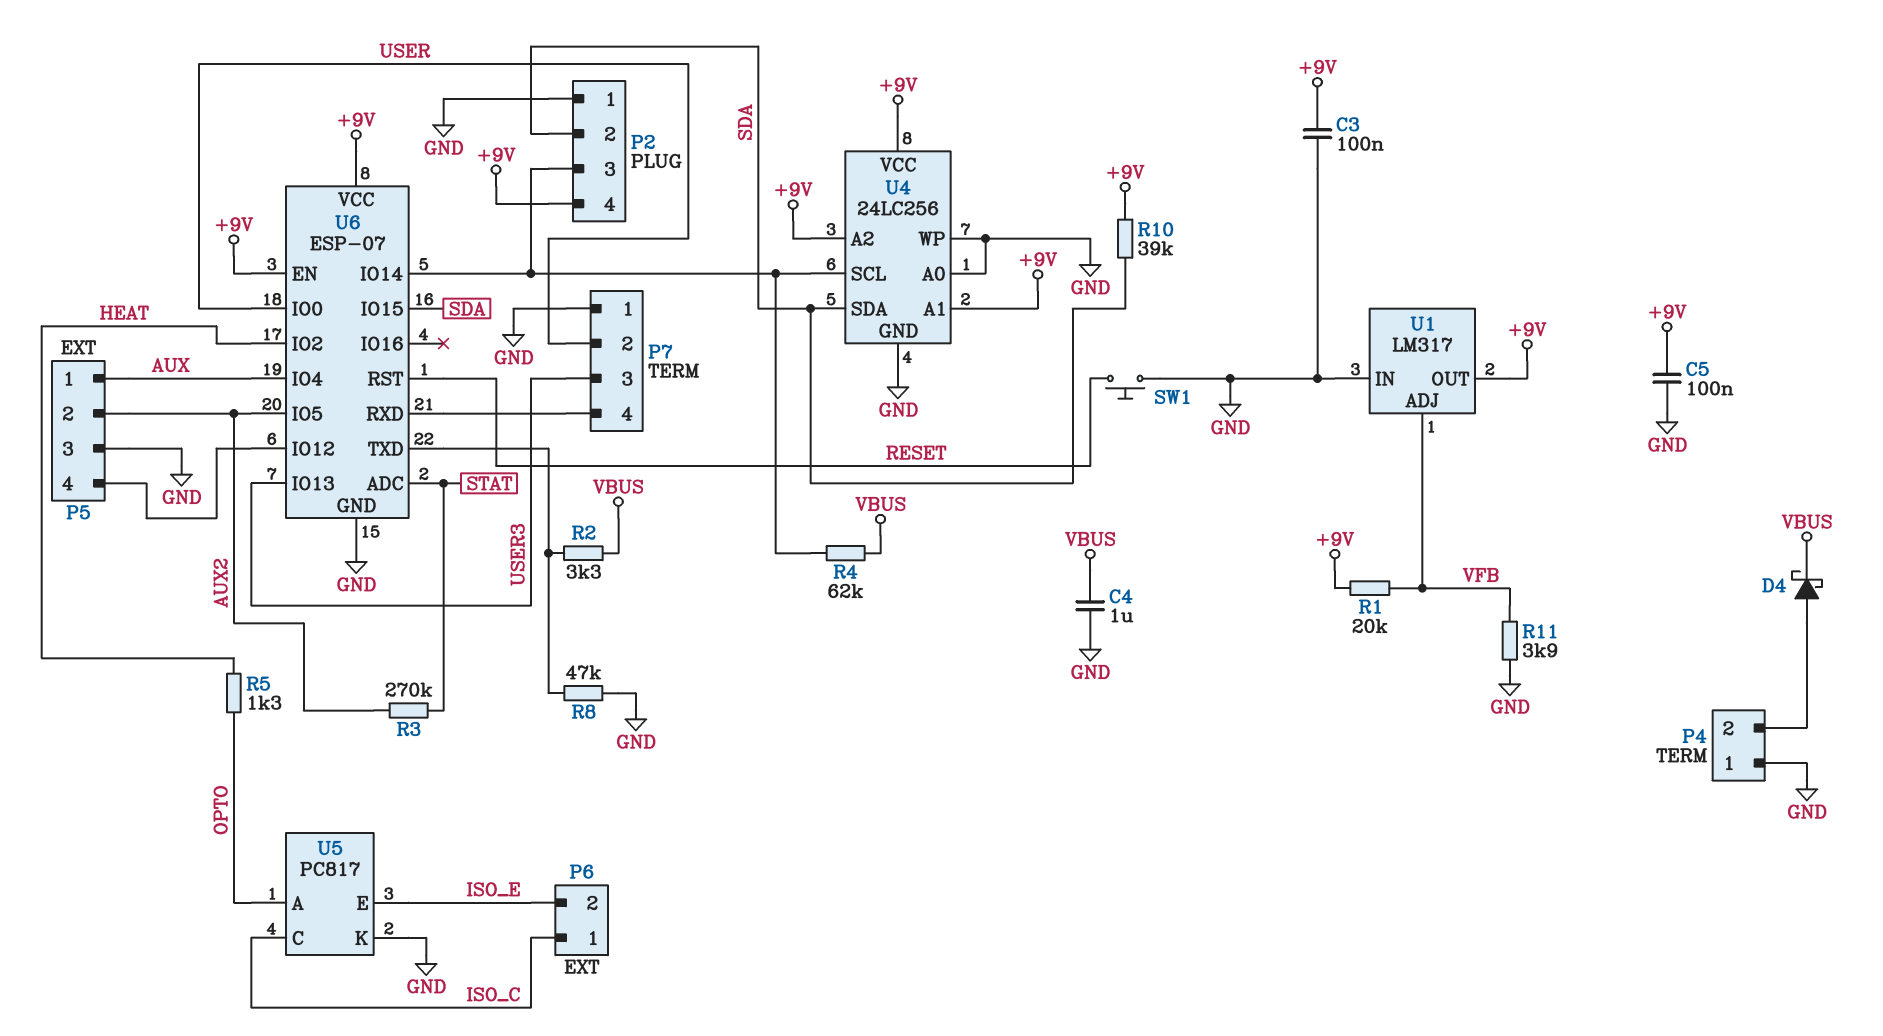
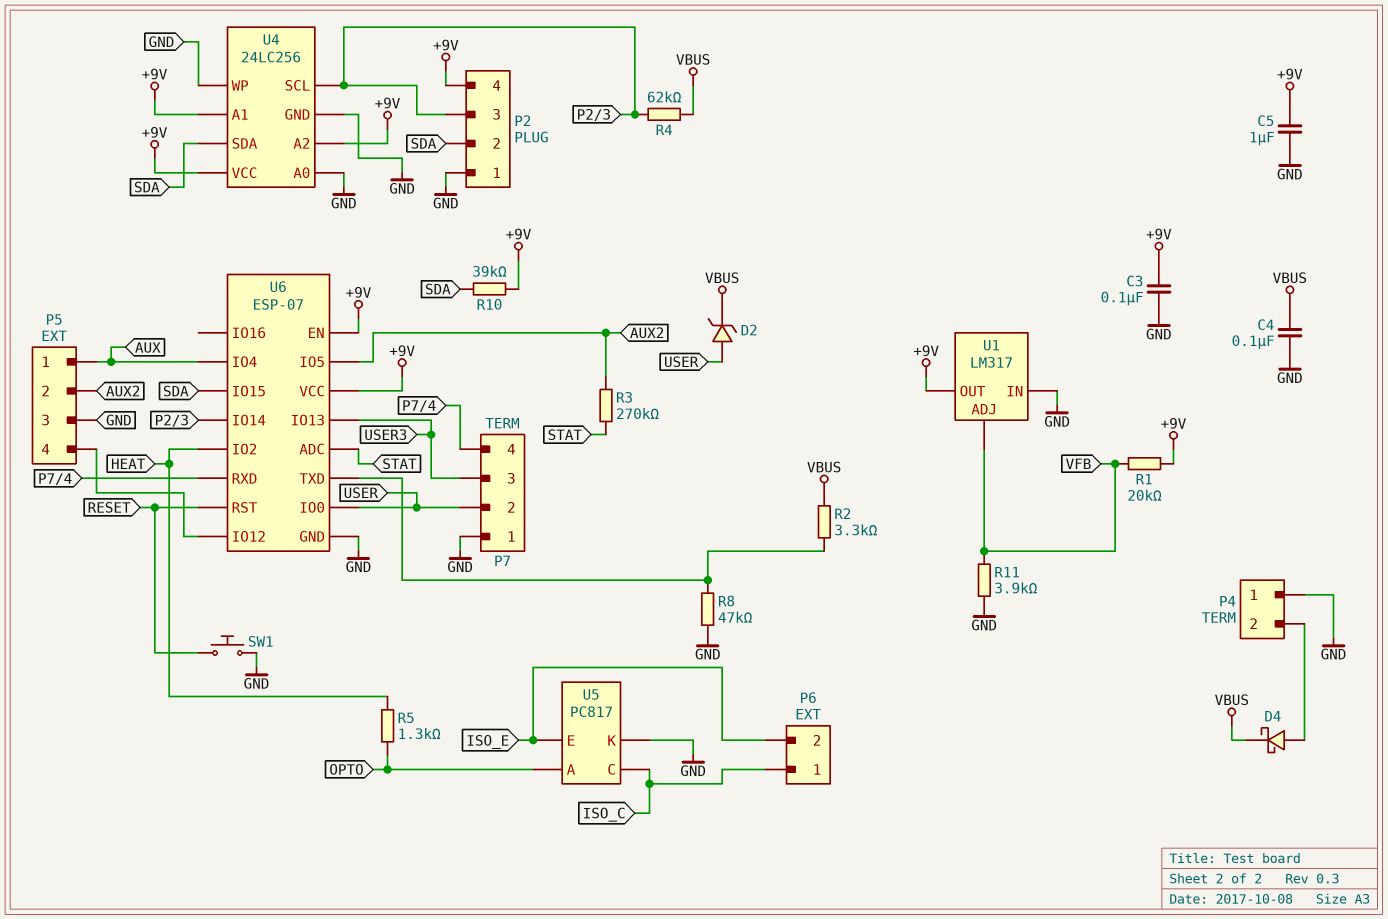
C4: 1uF (GND, VBUS) -> 100nF (GND, VBUS)
C5: 100nF (+9V, GND) -> 1uF (+9V, GND)
D2: none -> zener (A USER, K VBUS)

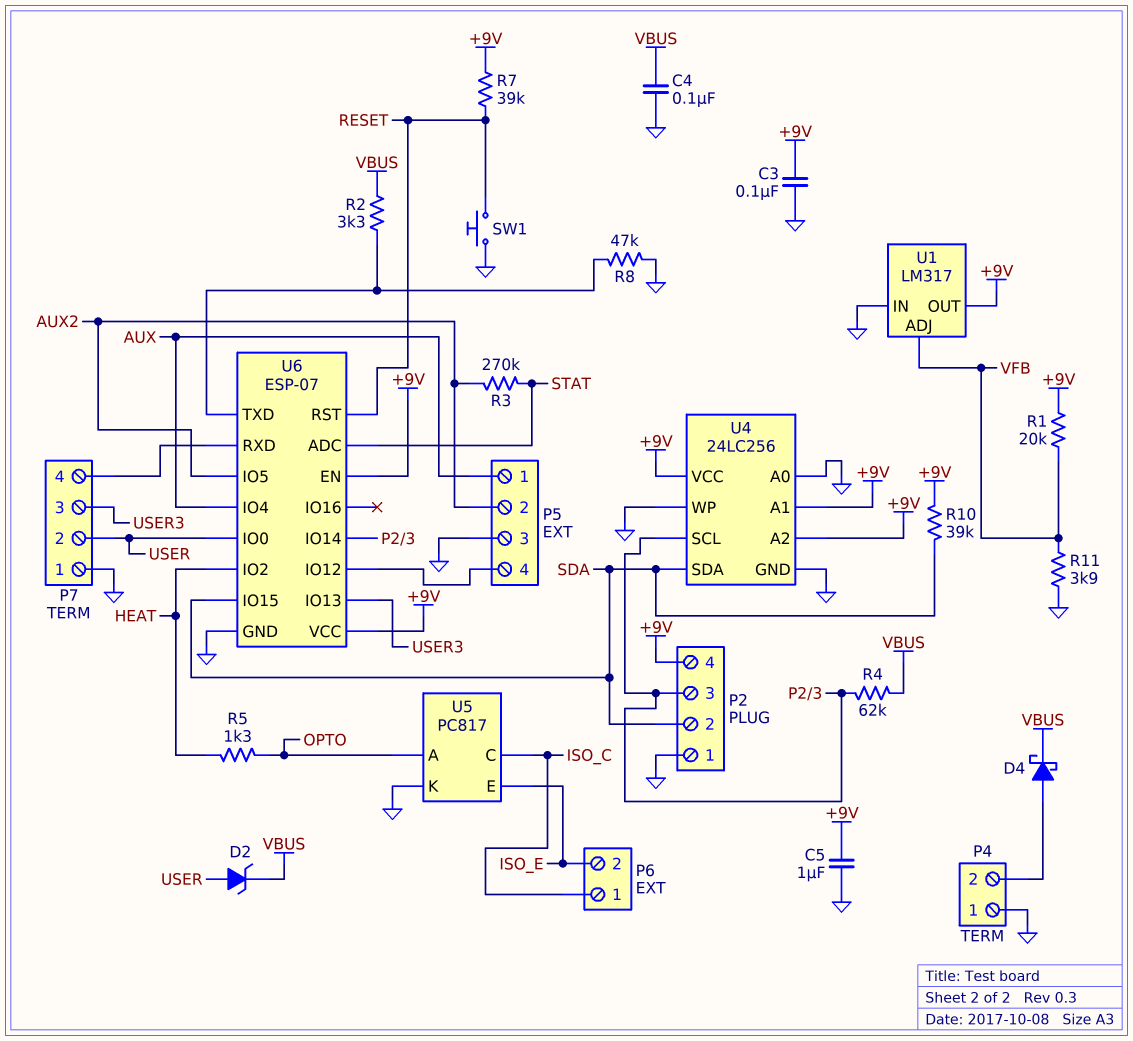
R7: none -> 39k (+9V, RESET)

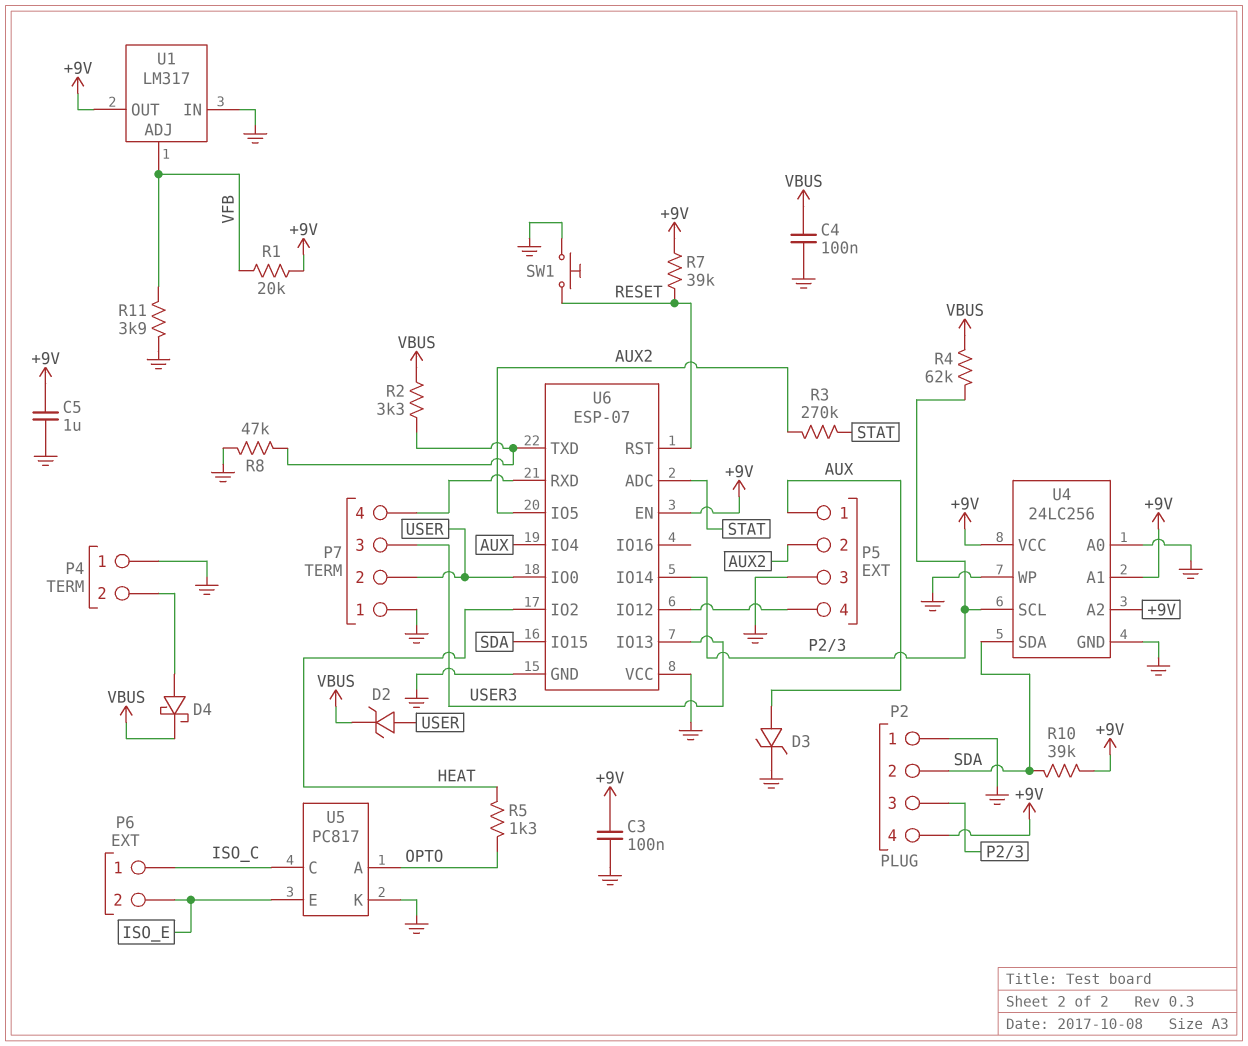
D3: none -> zener (A AUX, K GND)
U6 pin VCC: +9V -> GND

